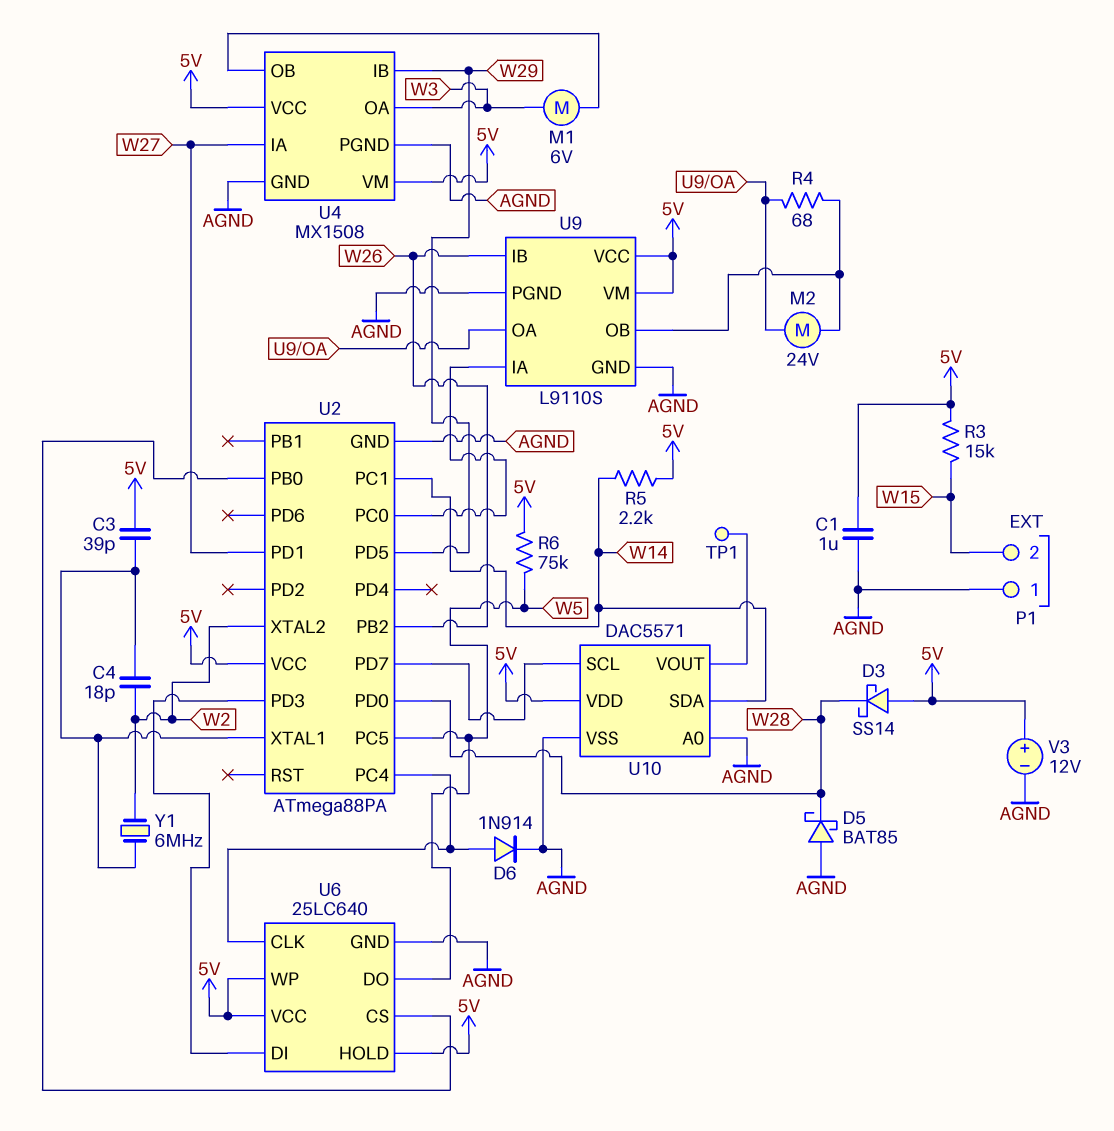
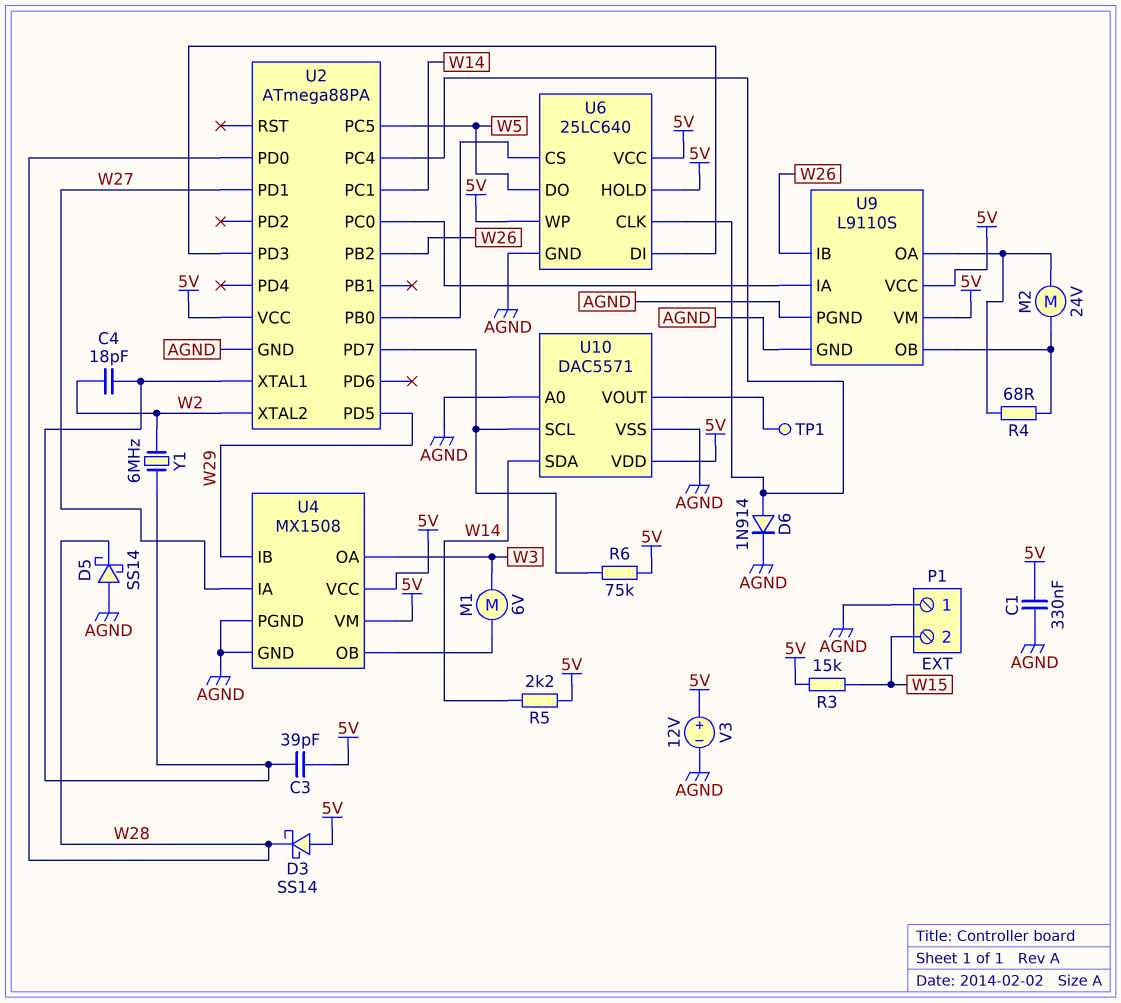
C1: 1uF (5V, AGND) -> 330nF (5V, AGND)
D5: schottky BAT85 (A AGND, K W28) -> schottky SS14 (A AGND, K W28)
R6: 75k (5V, W5) -> 75k (5V, U2/PD7)

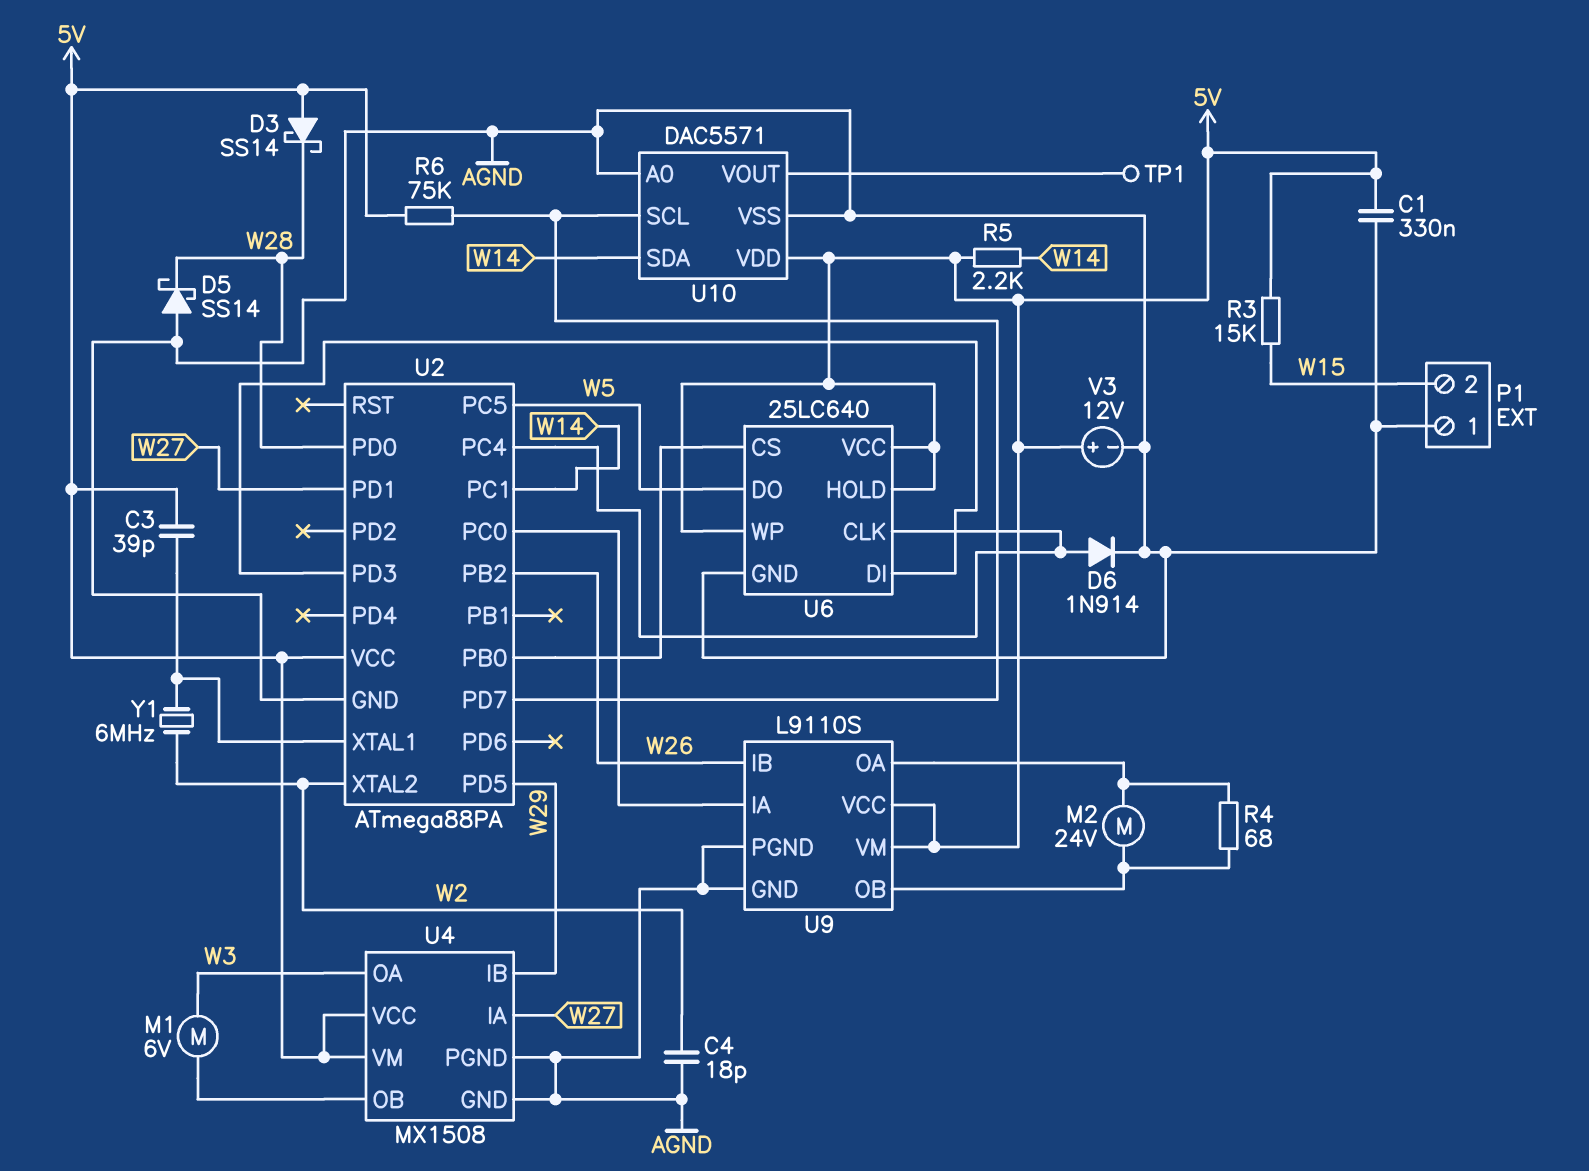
C4: 18pF (U2/XTAL1, W2) -> 18pF (AGND, W2)

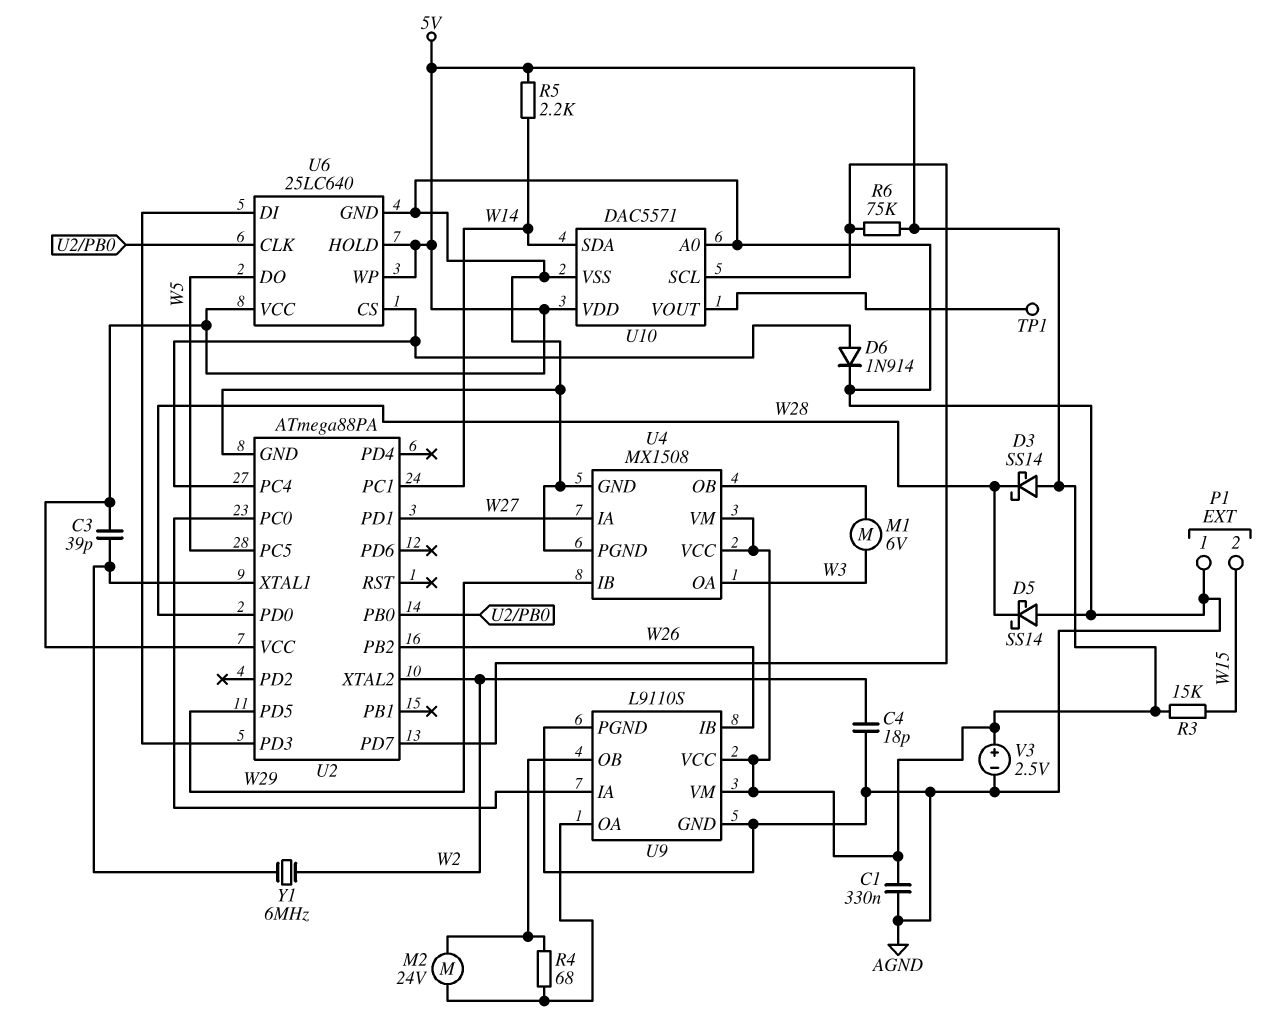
U6 pin CLK: U2/PC4 -> U2/PB0
U6 pin CS: U2/PB0 -> U2/PC4
V3: 12V (plus 5V, minus AGND) -> 2.5V (plus 5V, minus AGND)

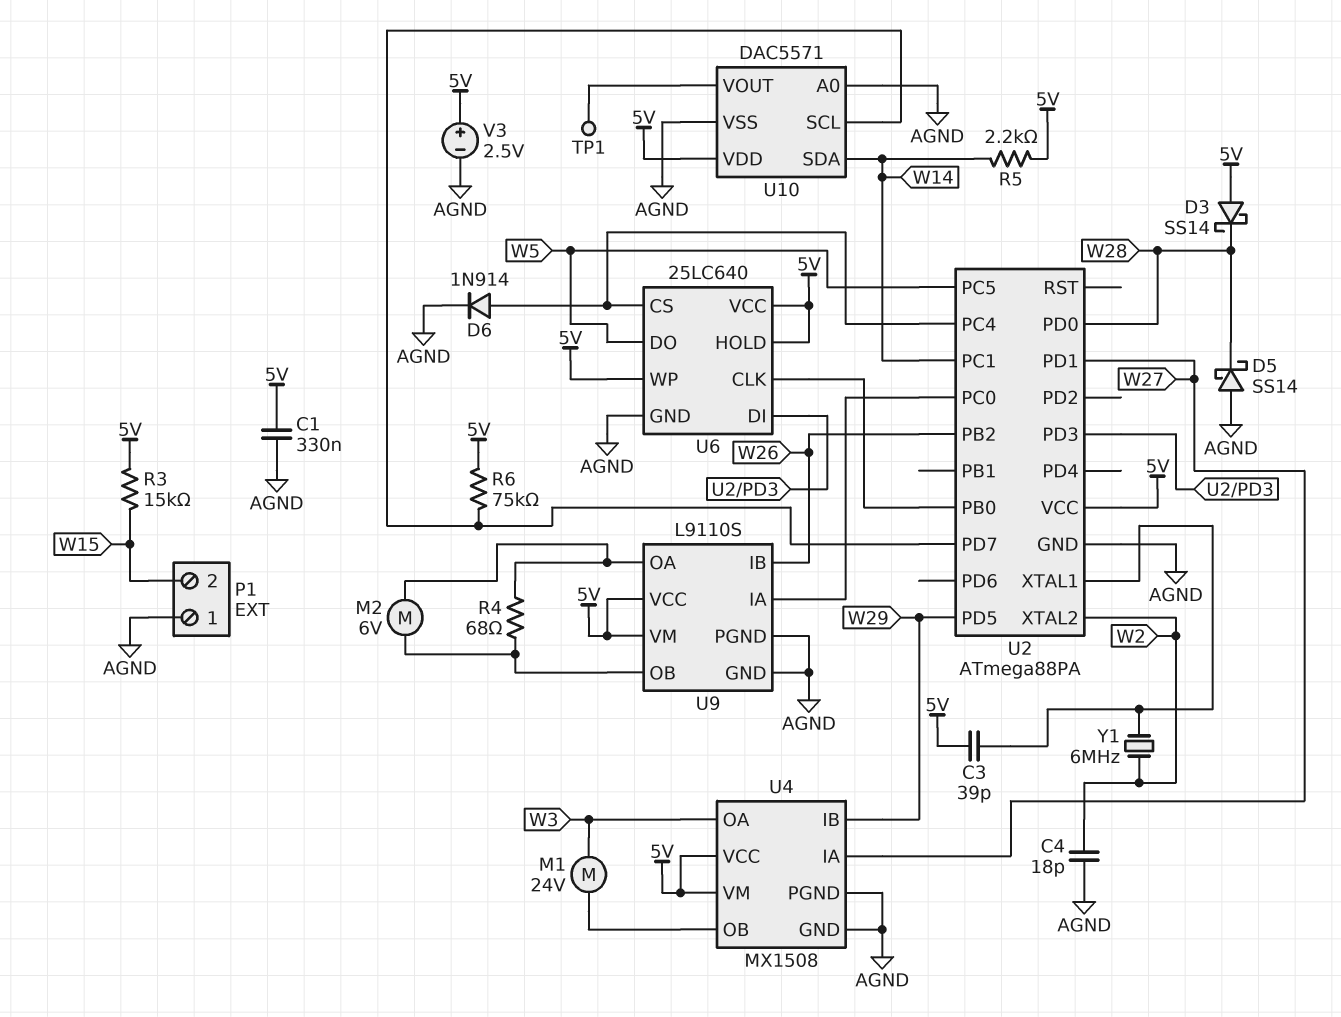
M1: motor 6V (U4/OB, W3) -> motor 24V (U4/OB, W3)
M2: motor 24V (U9/OA, U9/OB) -> motor 6V (U9/OA, U9/OB)

